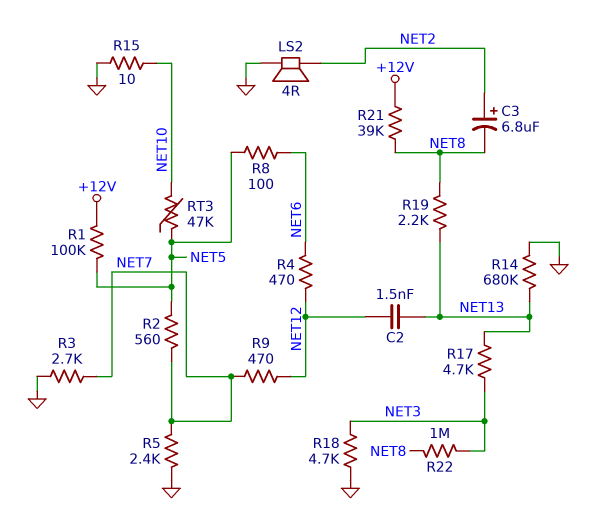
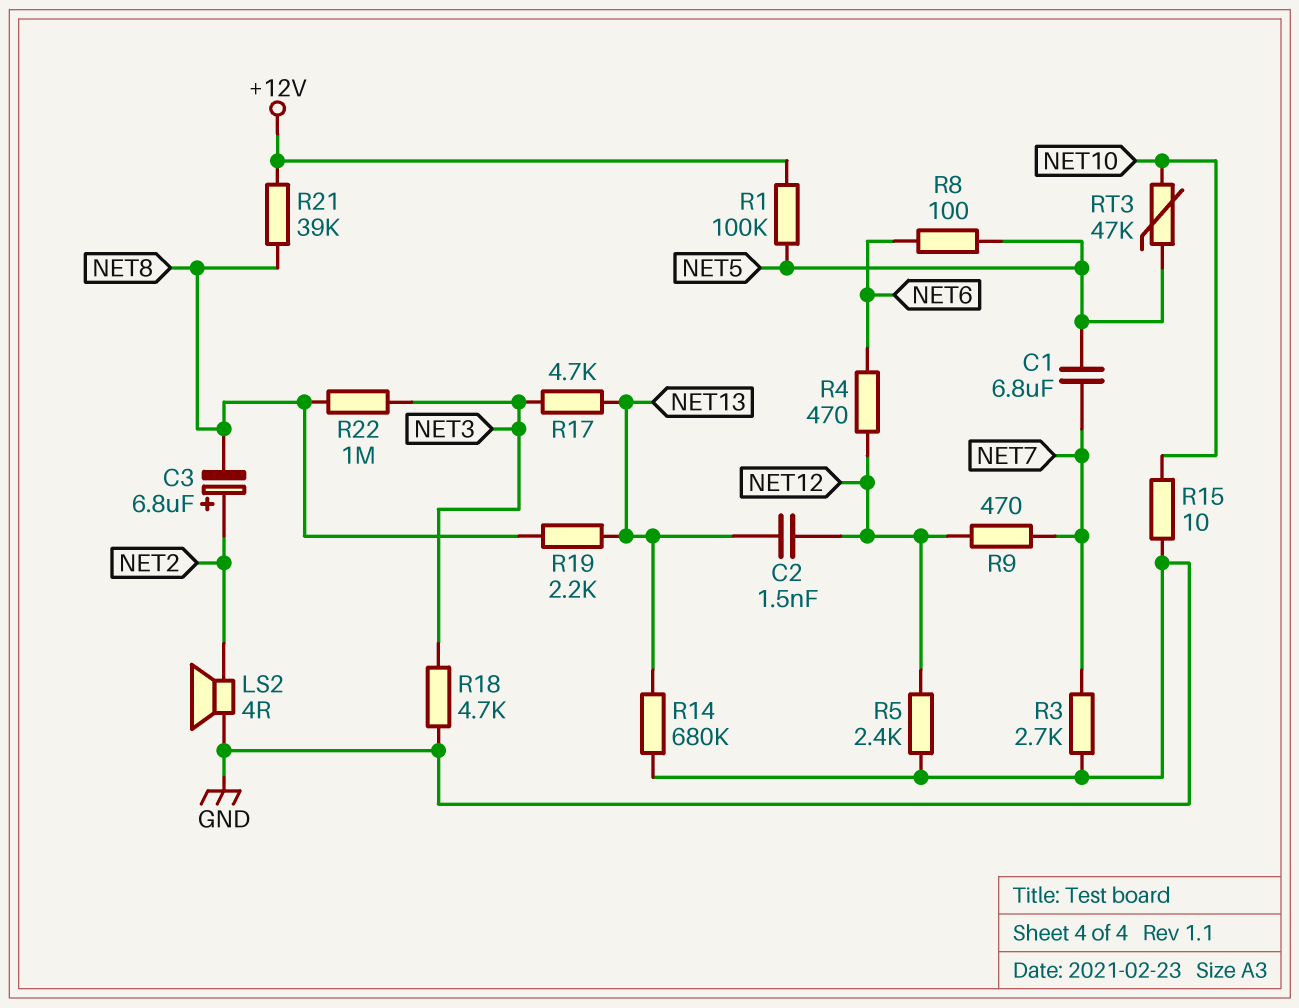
C1: none -> 6.8uF (NET5, NET7)
R2: 560 (NET5, NET7) -> none
R5: 2.4k (GND, NET7) -> 2.4k (GND, NET12)

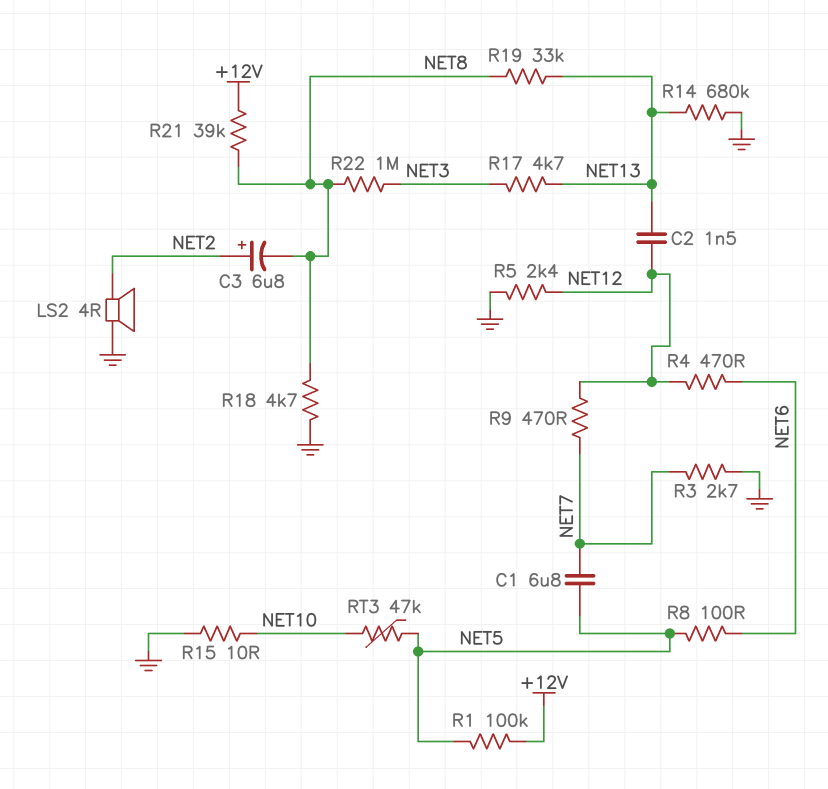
R18: 4.7k (GND, NET3) -> 4.7k (GND, NET8)
R19: 2.2k (NET8, NET13) -> 33k (NET8, NET13)

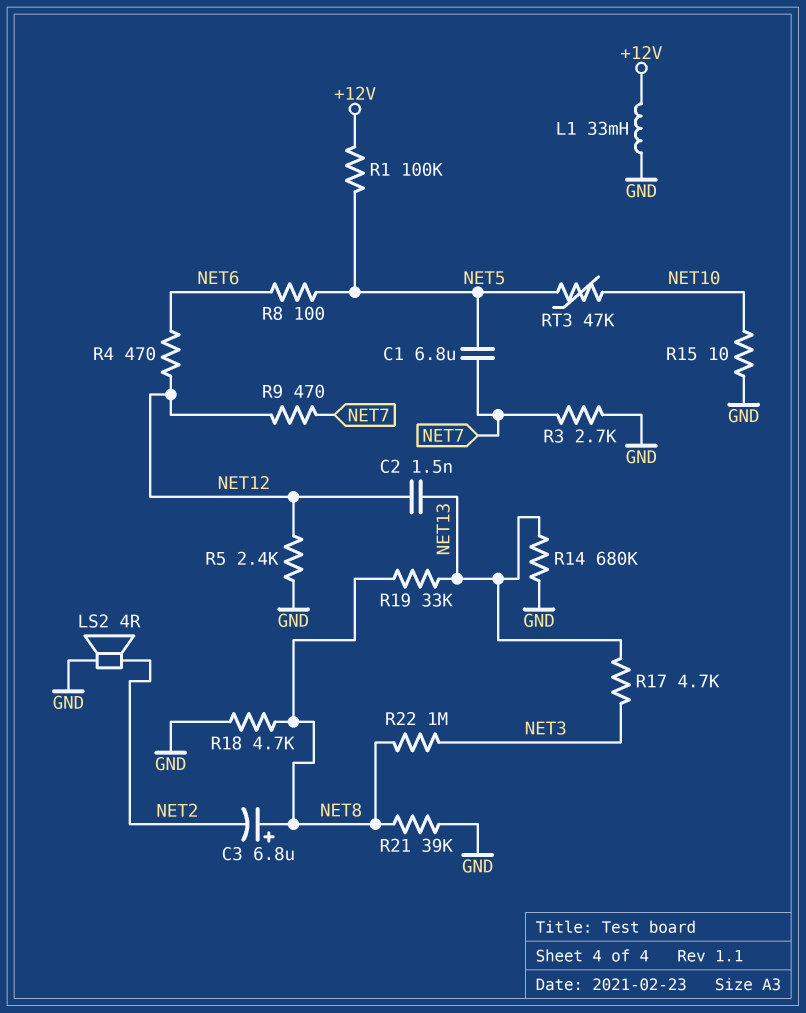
C3: 6.8uF (plus NET2, minus NET8) -> 6.8uF (plus NET8, minus NET2)
L1: none -> 33mH (+12V, GND)
R21: 39k (+12V, NET8) -> 39k (GND, NET8)

